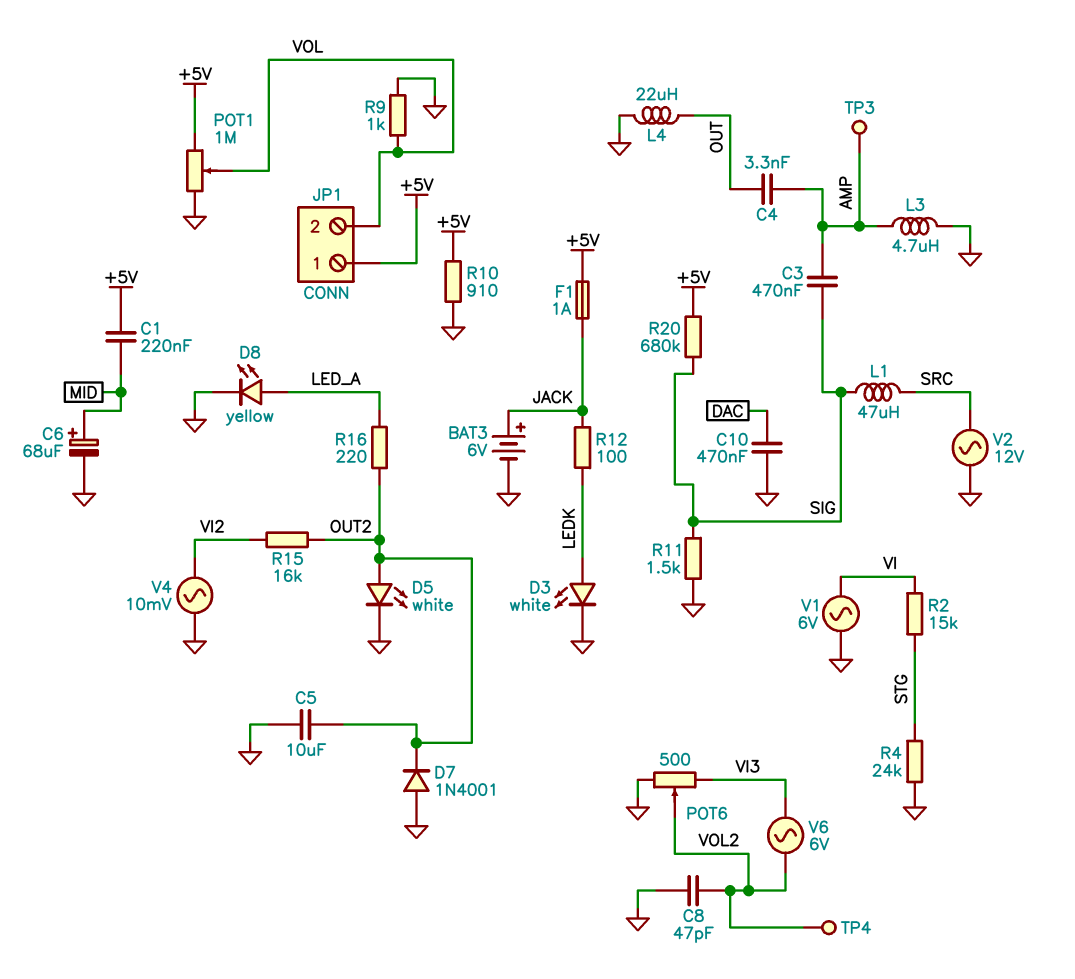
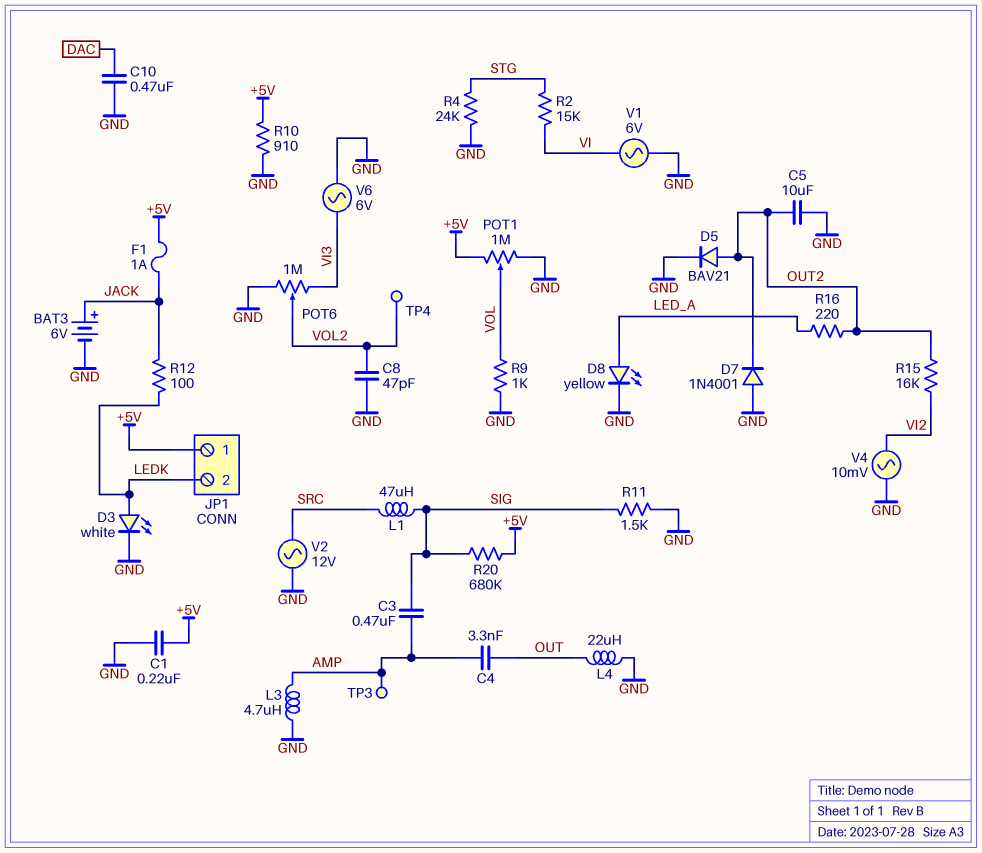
C1: 220nF (+5V, MID) -> 220nF (+5V, GND)
C6: 68uF (plus MID, minus GND) -> none
D5: LED white (A OUT2, K GND) -> diode BAV21 (A OUT2, K GND)
JP1 pin 2: VOL -> LEDK
POT6: 500 (GND, VI3, wiper VOL2) -> 1M (GND, VI3, wiper VOL2)
V6: AC 6V (VI3, VOL2) -> AC 6V (GND, VI3)

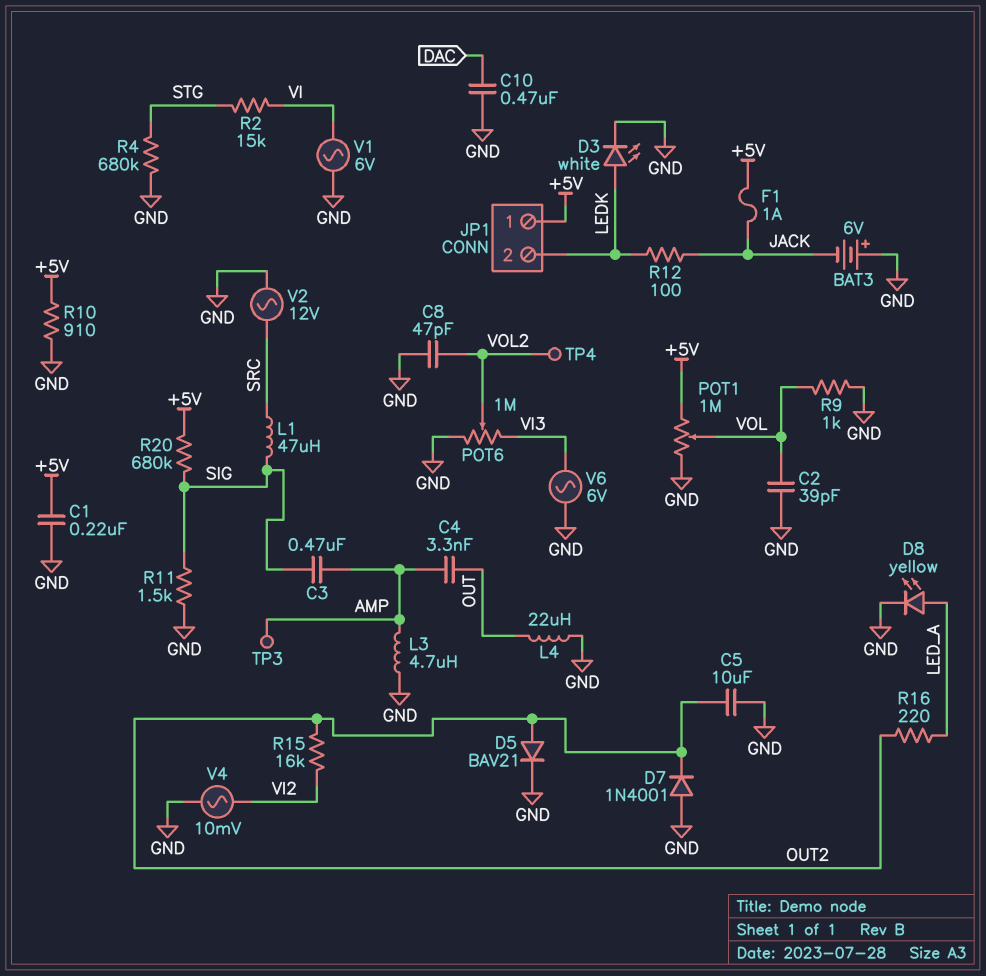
BAT3: 6V (plus JACK, minus GND) -> 6V (plus GND, minus JACK)
C2: none -> 39pF (GND, VOL)
R4: 24k (GND, STG) -> 680k (GND, STG)

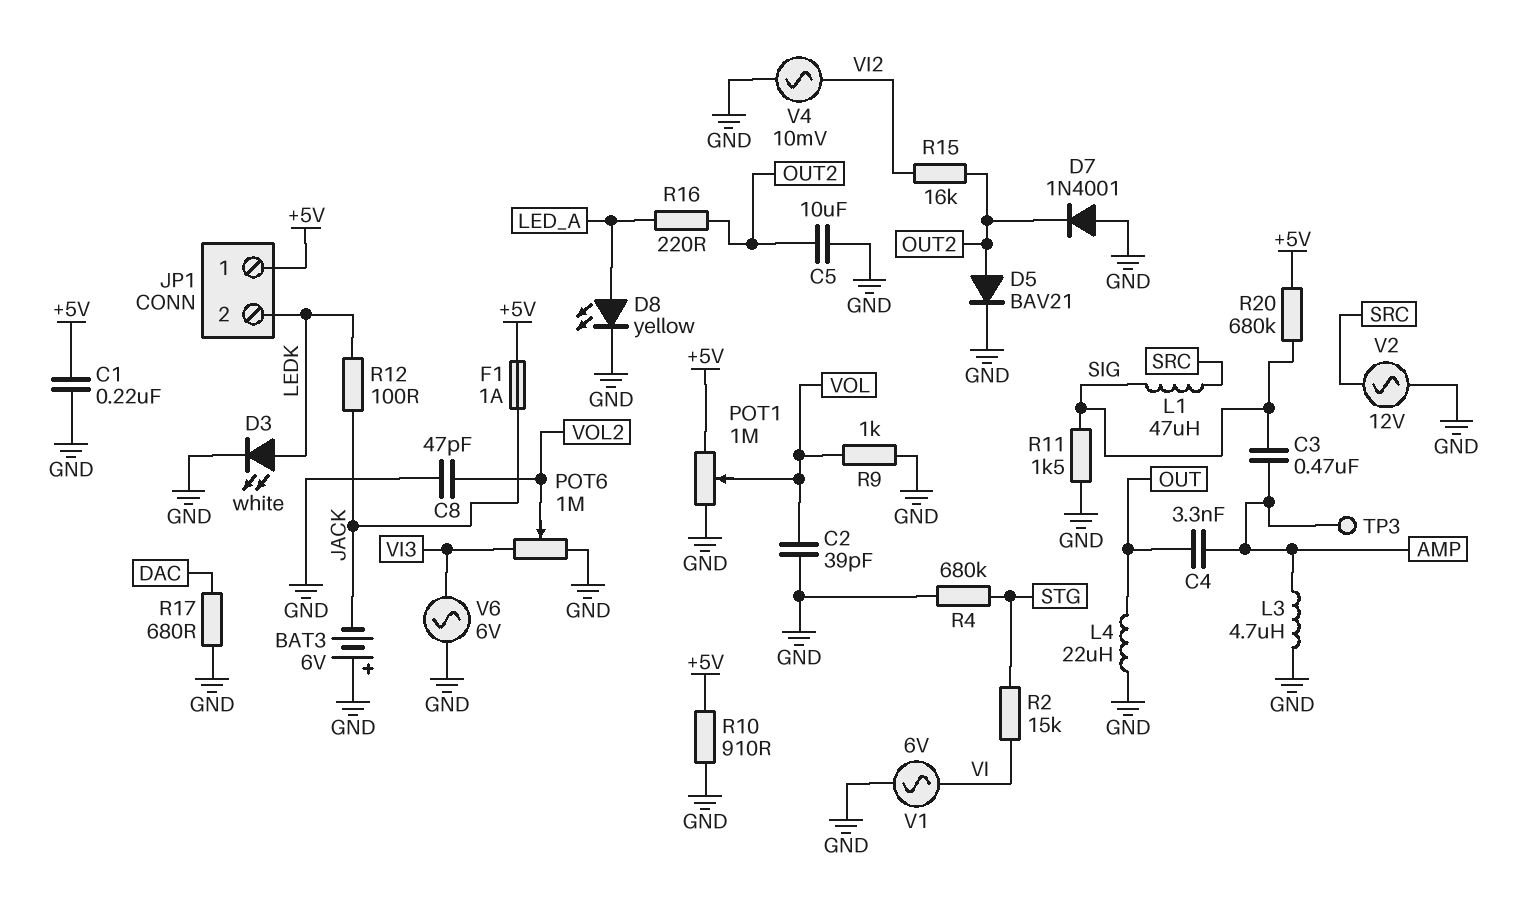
C10: 470nF (DAC, GND) -> none
R17: none -> 680 (DAC, GND)
TP4: test point (VOL2) -> none

